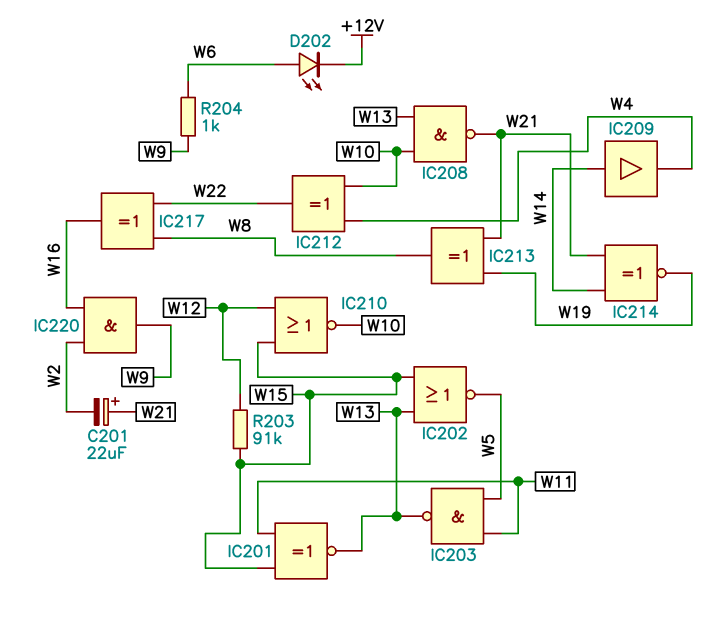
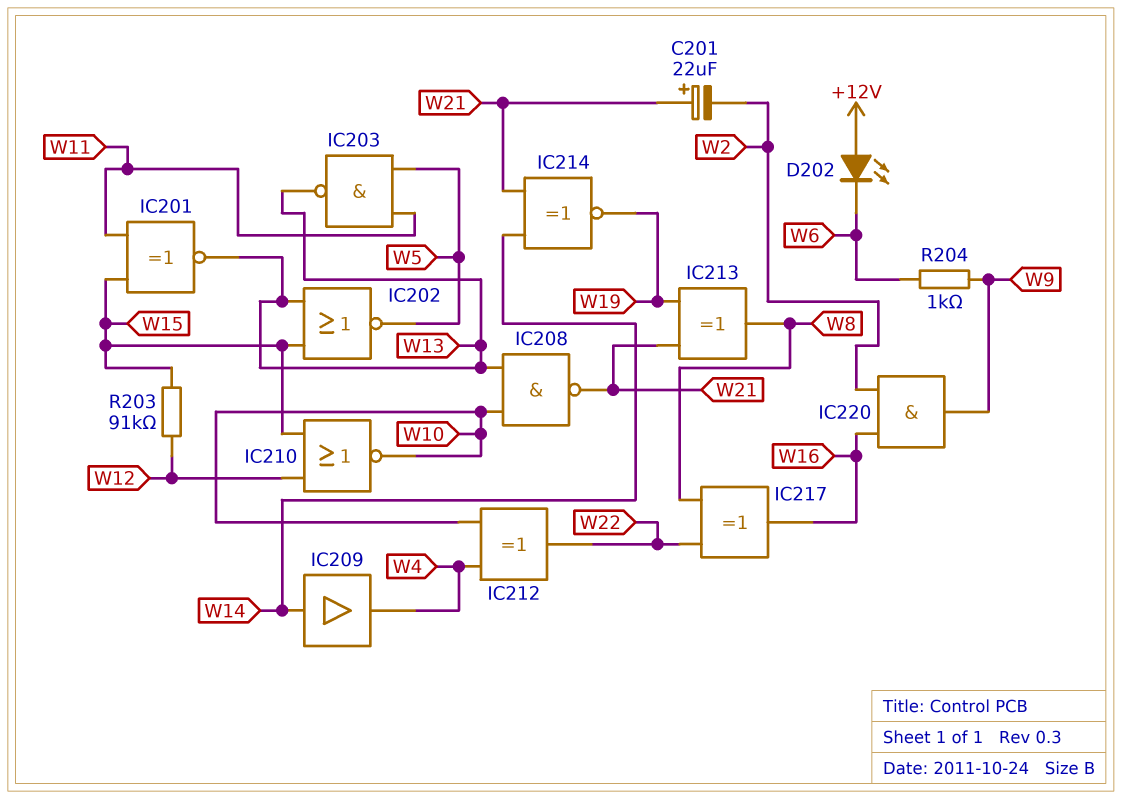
D202: LED (A W6, K +12V) -> LED (A +12V, K W6)

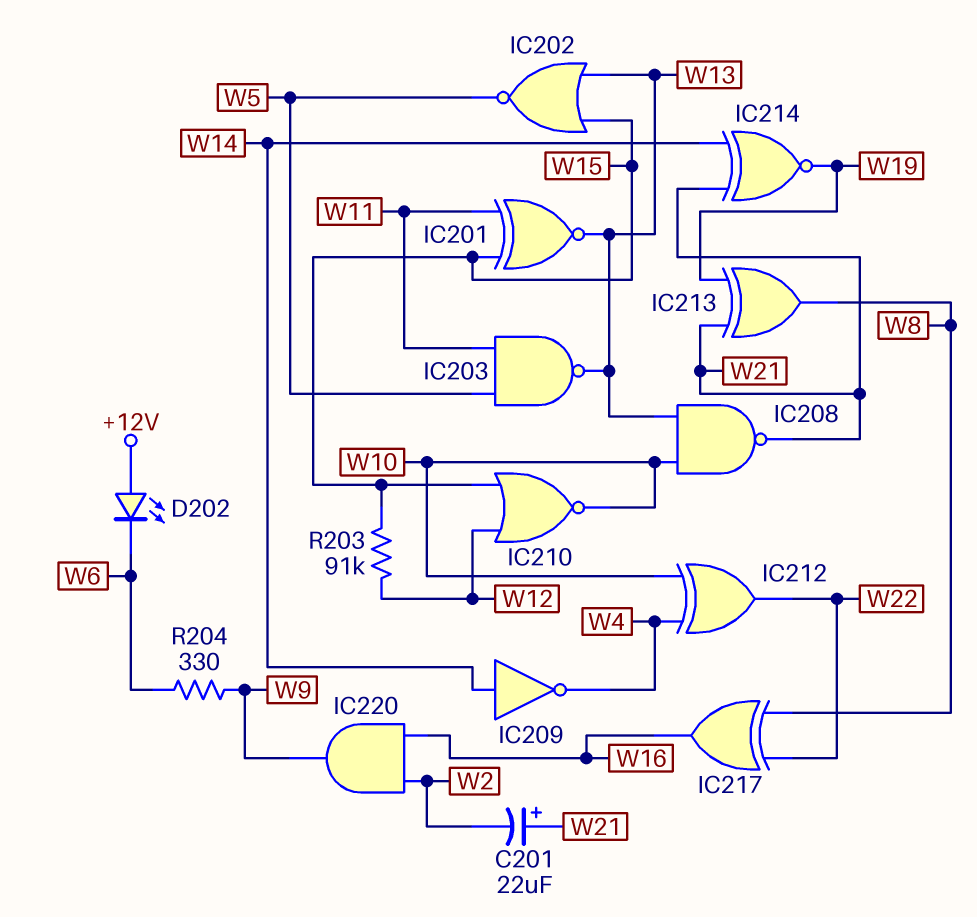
IC209: buffer (in W14, out W4) -> NOT (in W14, out W4)
R204: 1k (W6, W9) -> 330 (W6, W9)

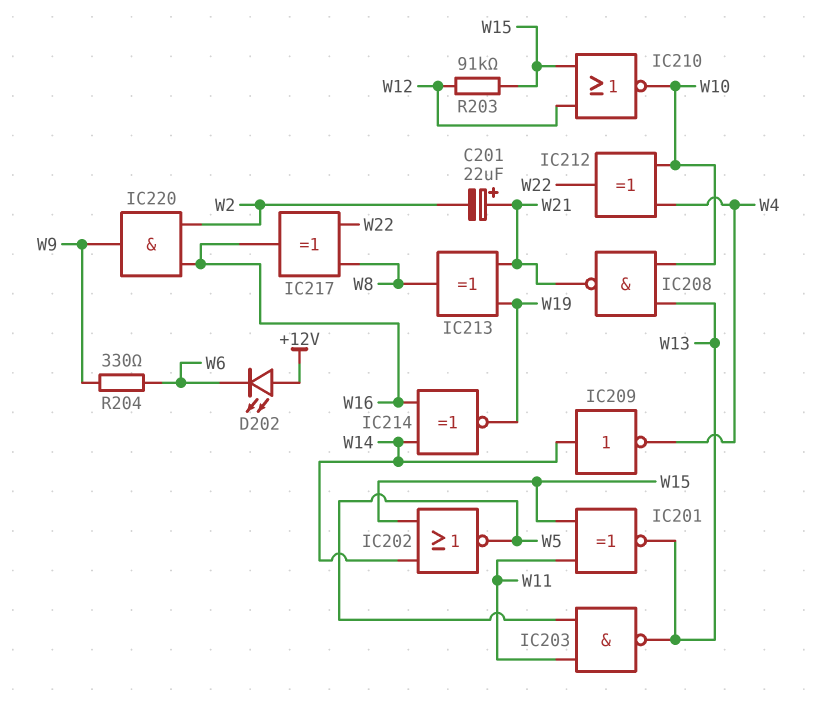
IC202: NOR (in W13, in W15, out W5) -> NOR (in W14, in W15, out W5)
IC214: XNOR (in W14, in W21, out W19) -> XNOR (in W14, in W16, out W19)

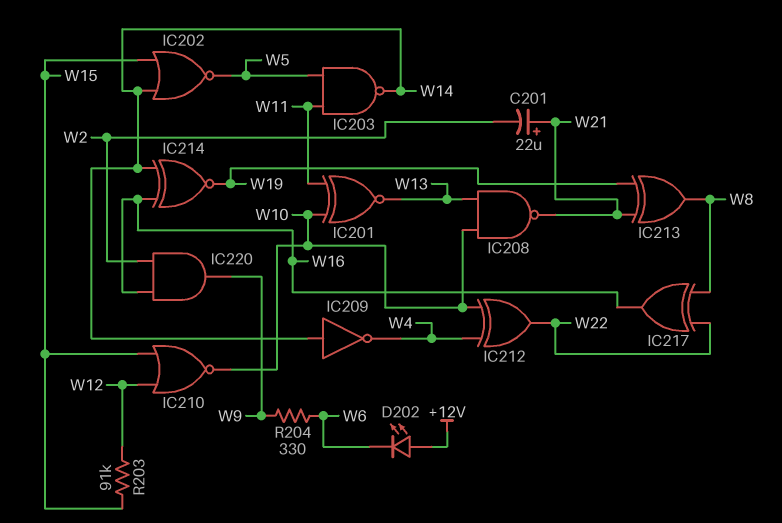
IC201: XNOR (in W11, in W15, out W13) -> XNOR (in W10, in W11, out W13)
IC203: NAND (in W5, in W11, out W13) -> NAND (in W5, in W11, out W14)

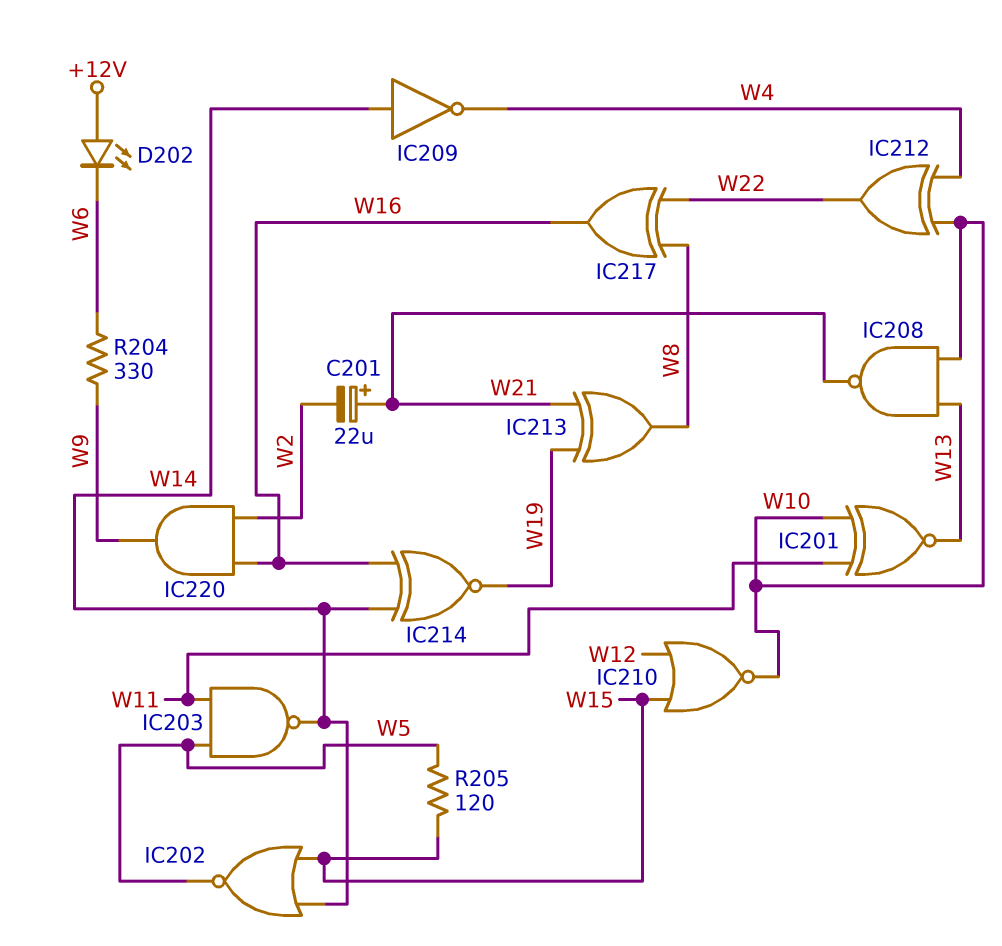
R203: 91k (W12, W15) -> none
R205: none -> 120 (W5, W15)

